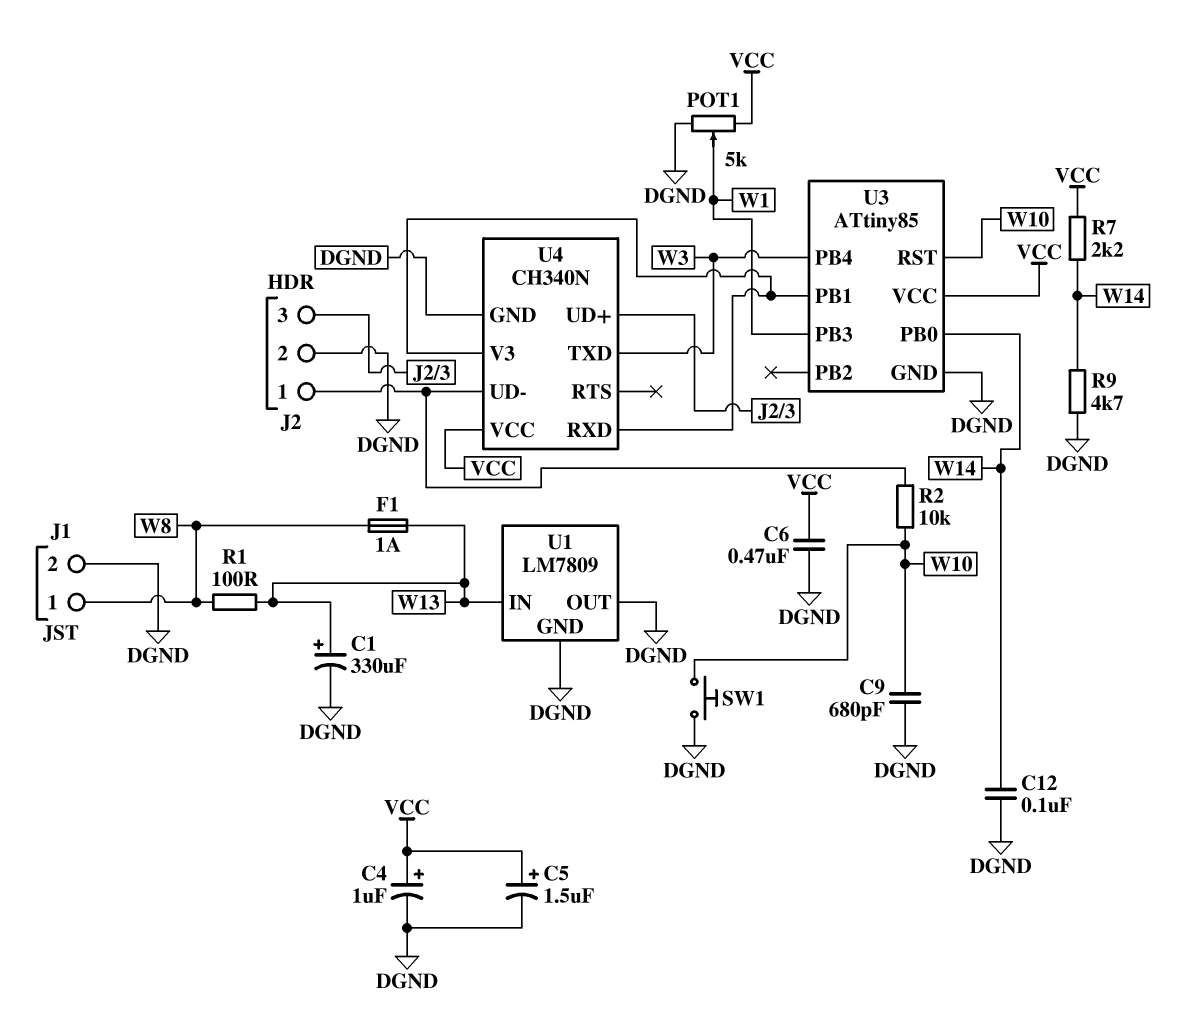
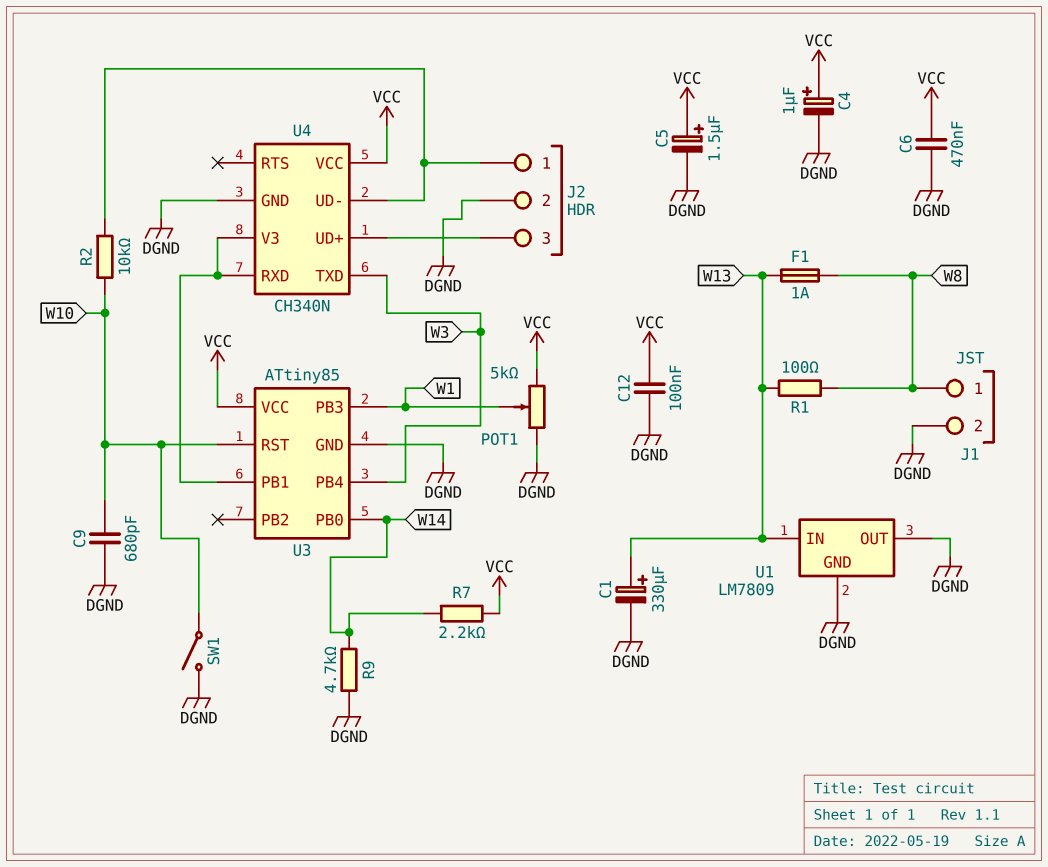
C12: 100nF (DGND, W14) -> 100nF (DGND, VCC)
SW1: button (DGND, W10) -> switch (DGND, W10)

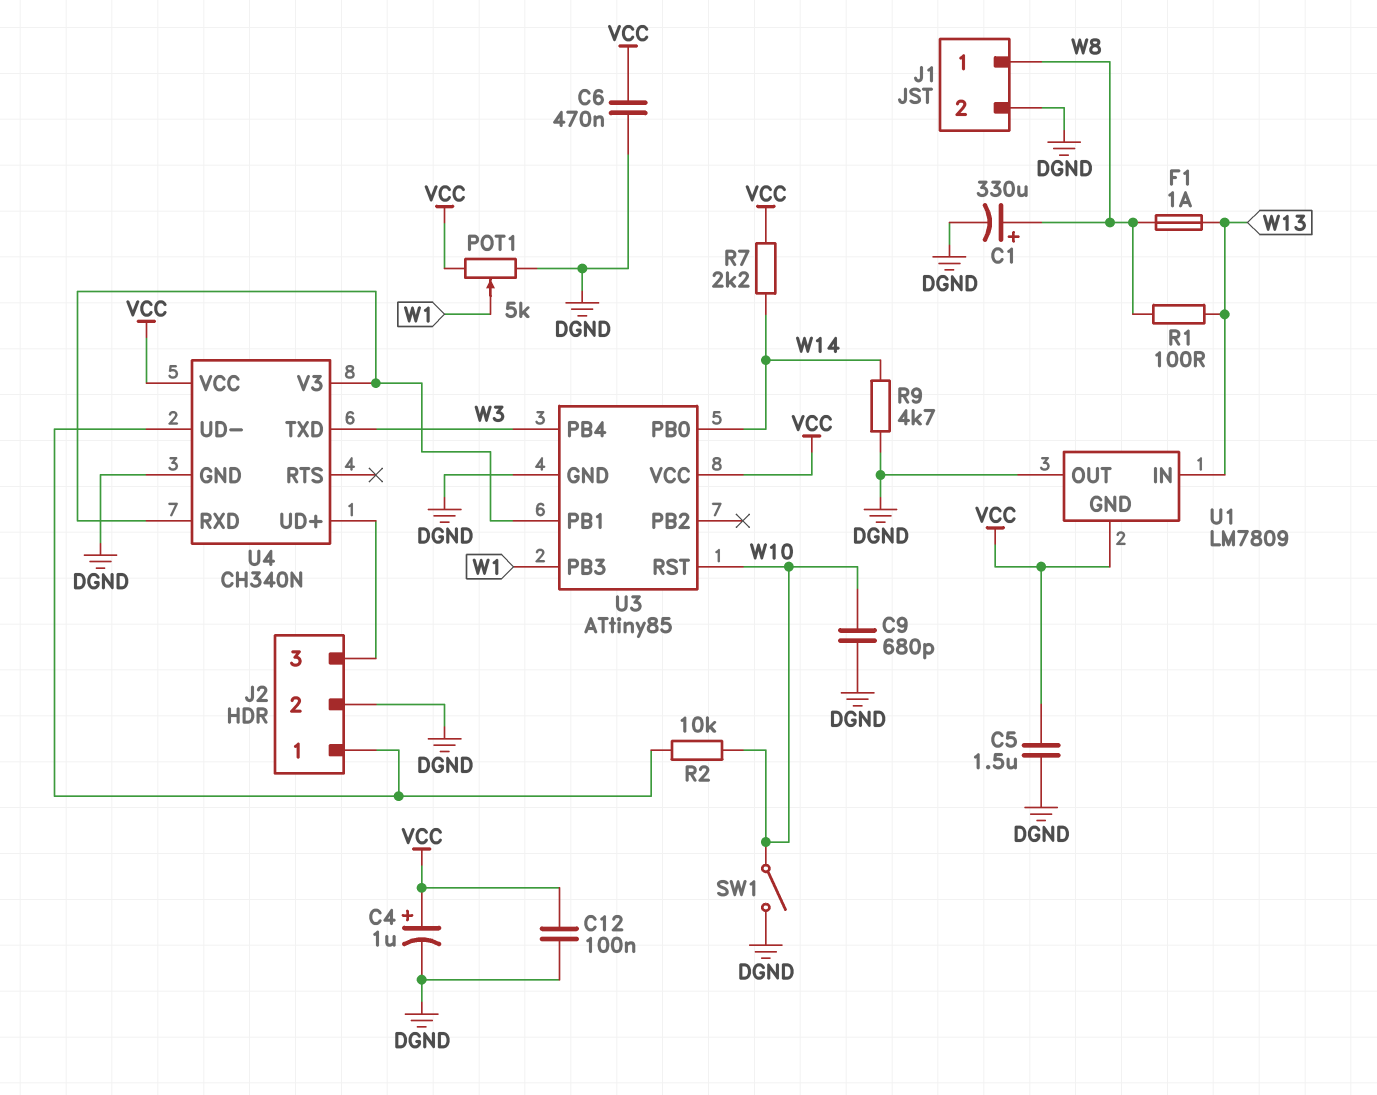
C1: 330uF (plus W13, minus DGND) -> 330uF (plus W8, minus DGND)
C5: 1.5uF (plus VCC, minus DGND) -> 1.5uF (DGND, VCC)
U1 pin GND: DGND -> VCC

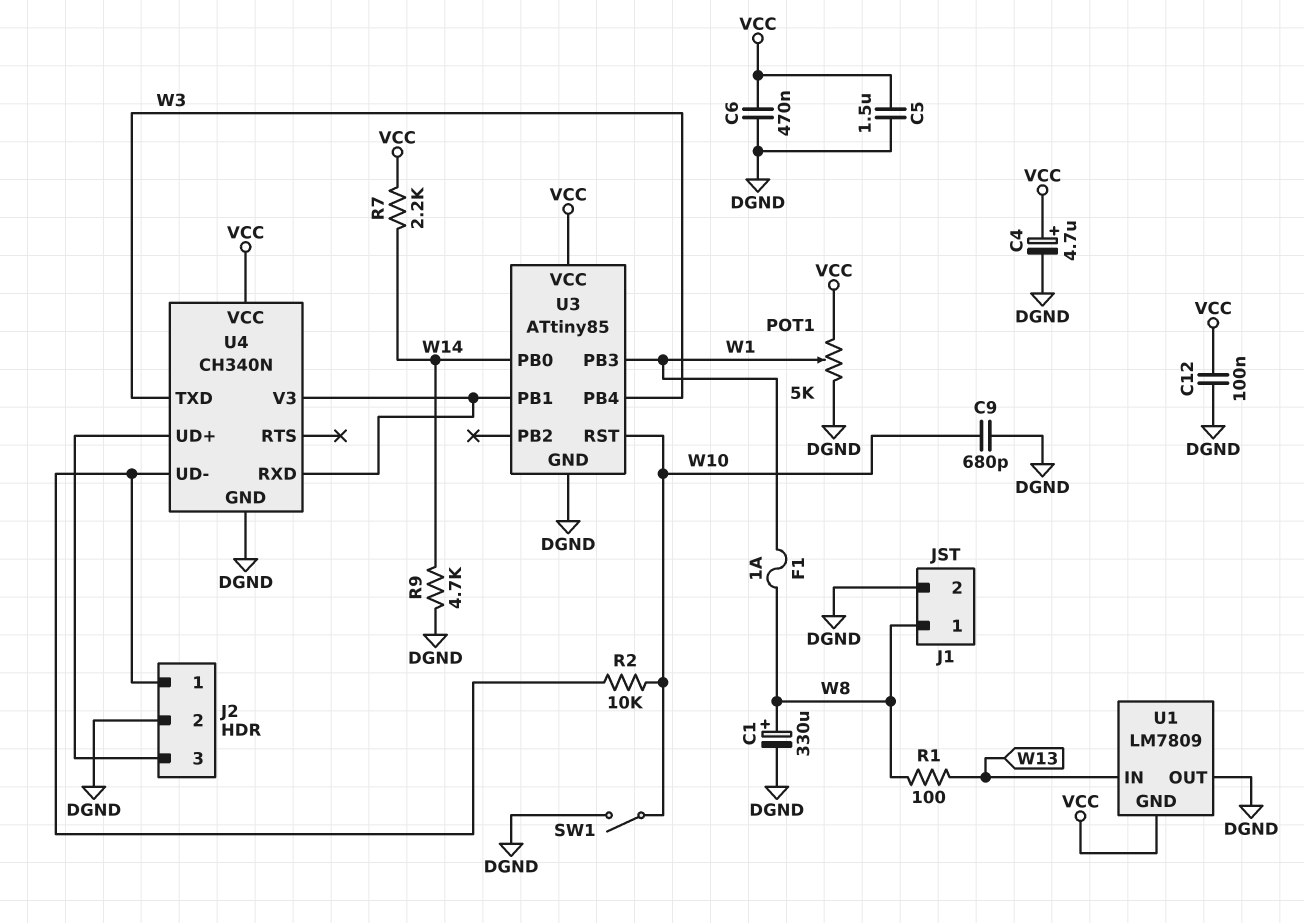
C4: 1uF (plus VCC, minus DGND) -> 4.7uF (plus VCC, minus DGND)
F1: 1A (W8, W13) -> 1A (W1, W8)

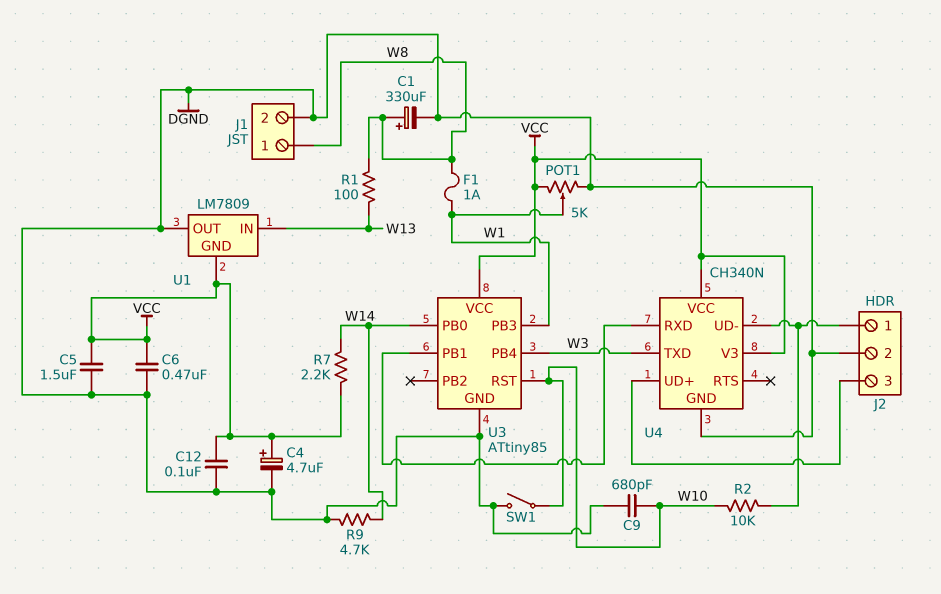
U4 pin V3: U3/PB1 -> VCC

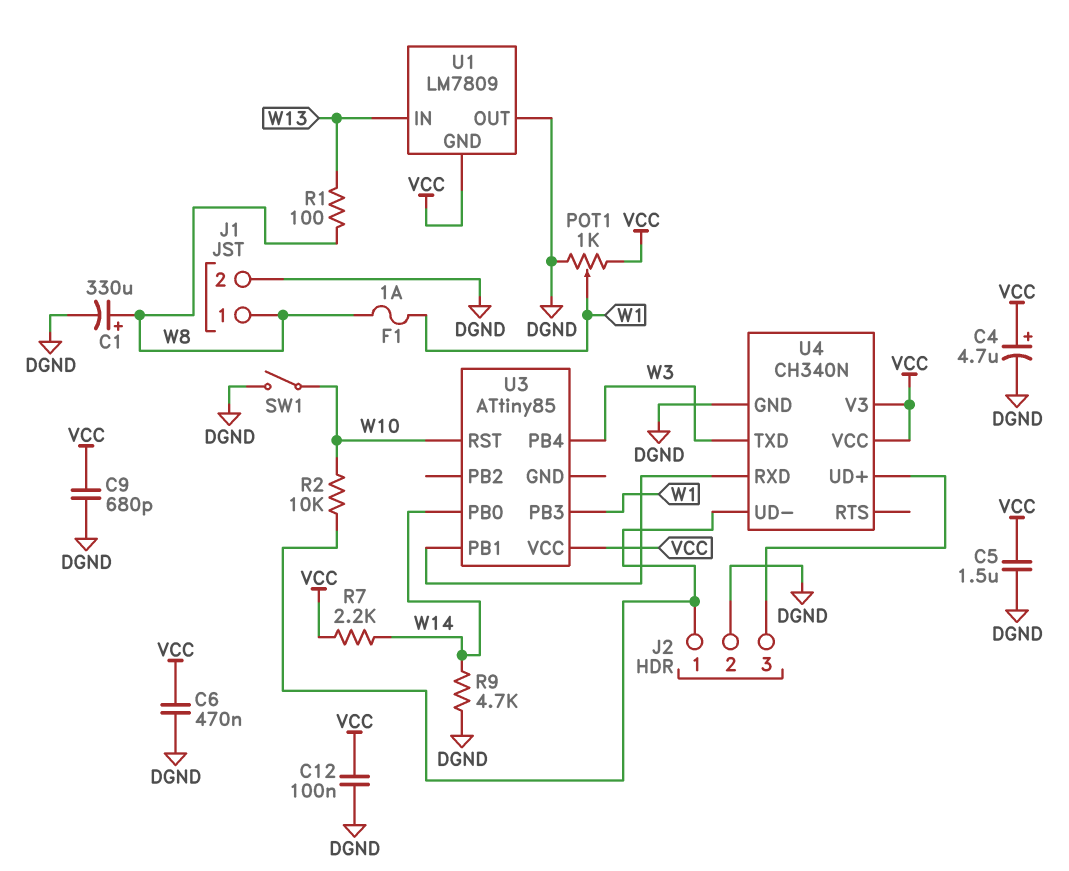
C9: 680pF (DGND, W10) -> 680pF (DGND, VCC)
POT1: 5k (DGND, VCC, wiper W1) -> 1k (DGND, VCC, wiper W1)
U3 pin GND: DGND -> none

